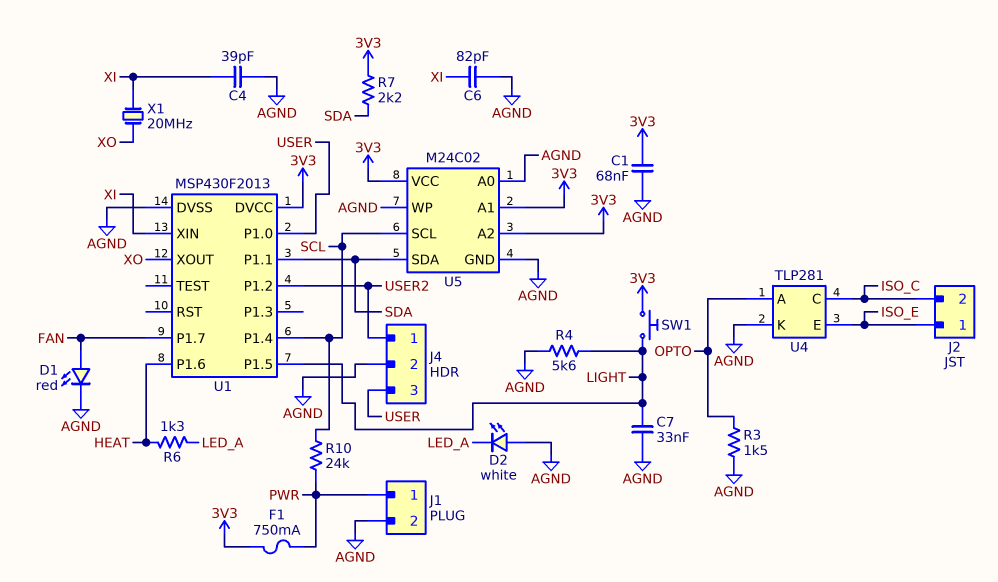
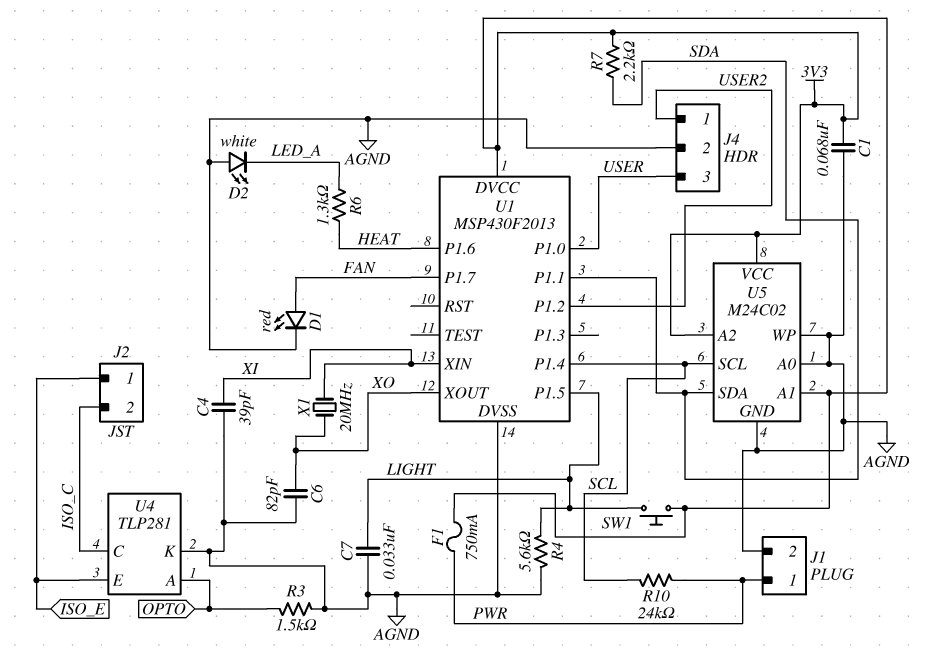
C6: 82pF (AGND, XI) -> 82pF (AGND, XO)

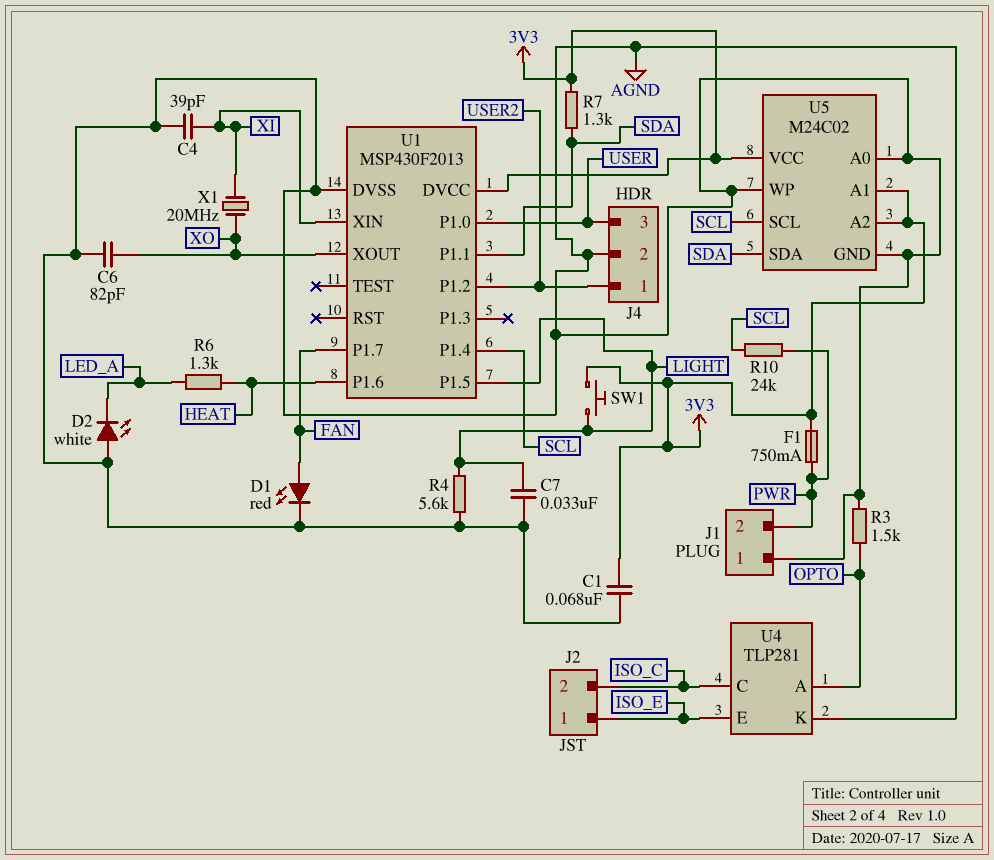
J1 pin 1: PWR -> AGND
J1 pin 2: AGND -> PWR
R7: 2.2k (3V3, SDA) -> 1.3k (3V3, SDA)

